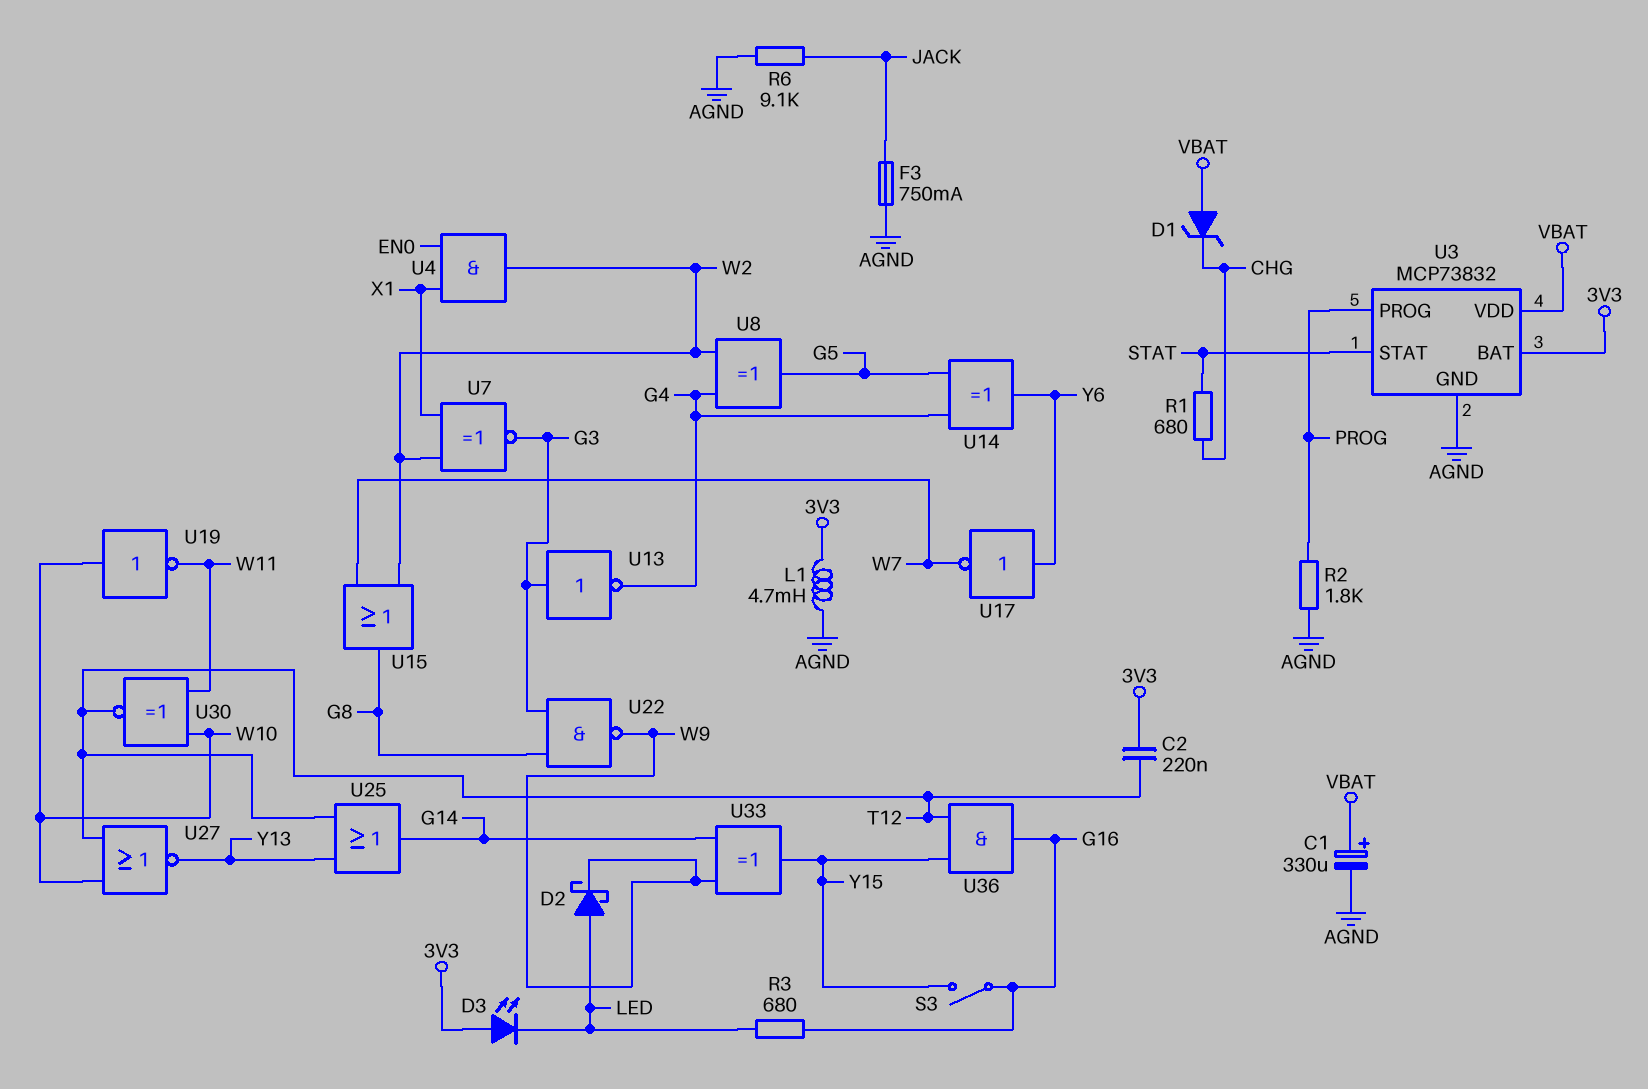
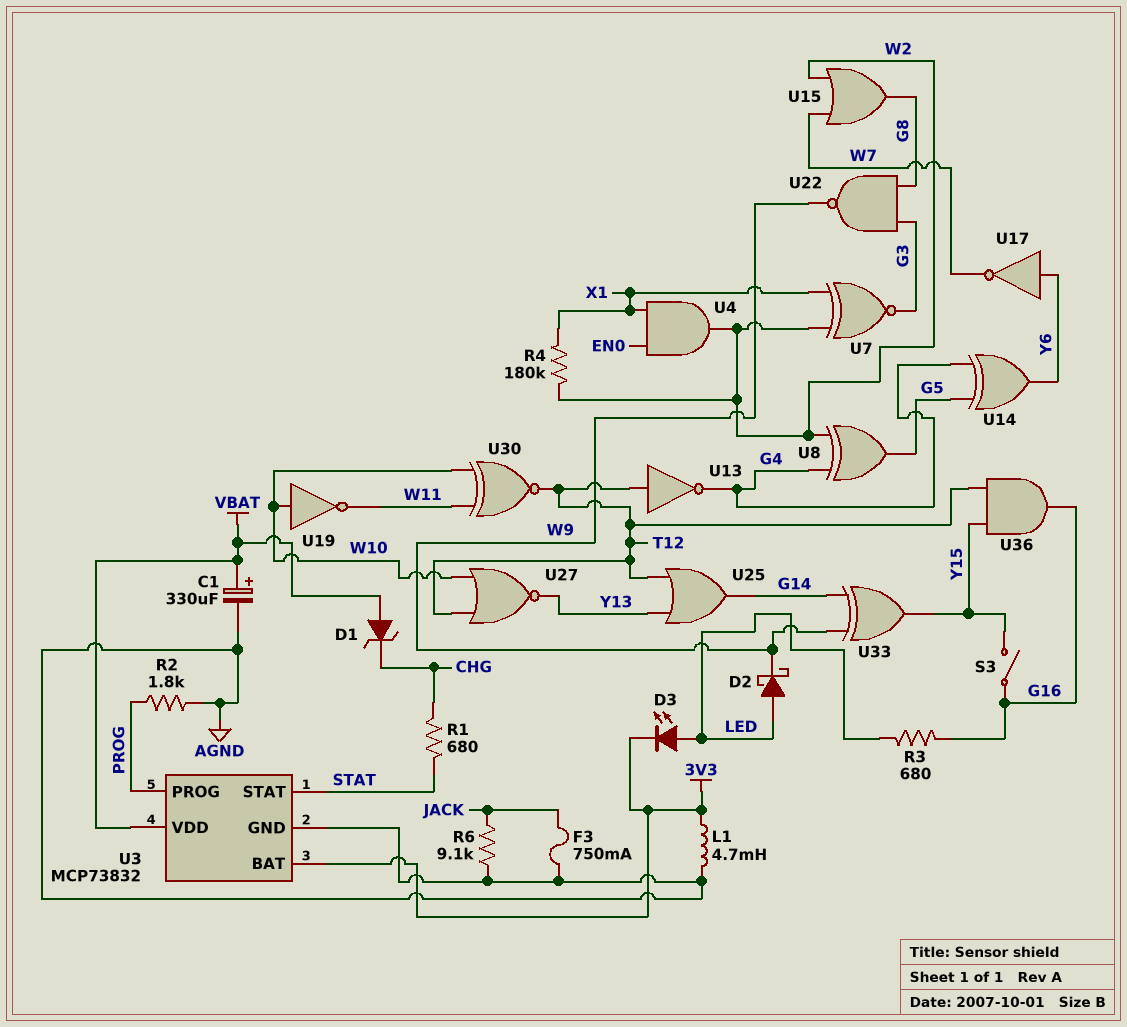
C2: 220nF (3V3, T12) -> none
D3: LED (A 3V3, K LED) -> LED (A LED, K 3V3)
R4: none -> 180k (W2, X1)
U13: NOT (in G3, out G4) -> NOT (in T12, out G4)

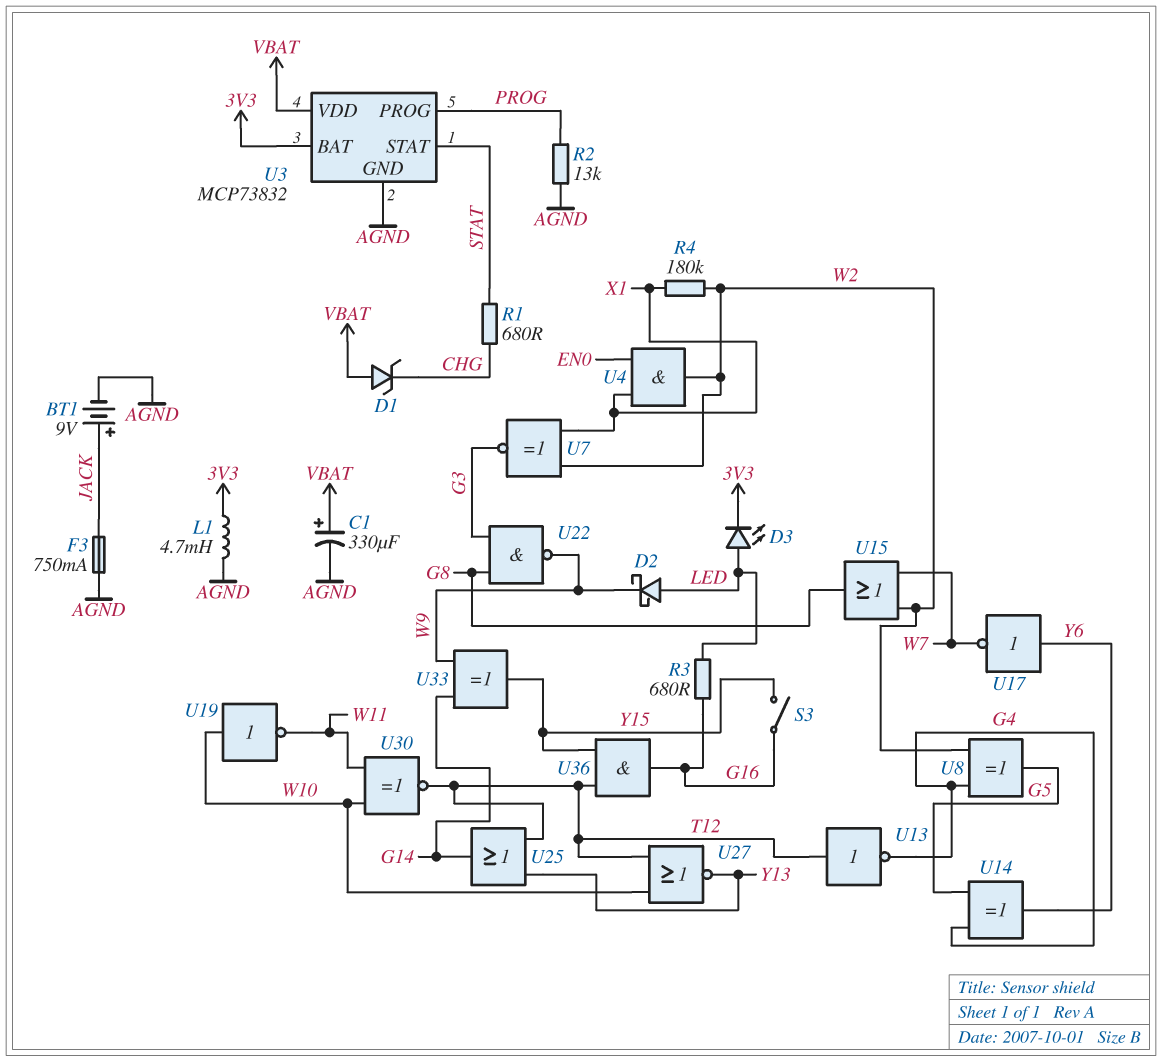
BT1: none -> 9V (plus JACK, minus AGND)
R2: 1.8k (AGND, PROG) -> 13k (AGND, PROG)
R6: 9.1k (AGND, JACK) -> none

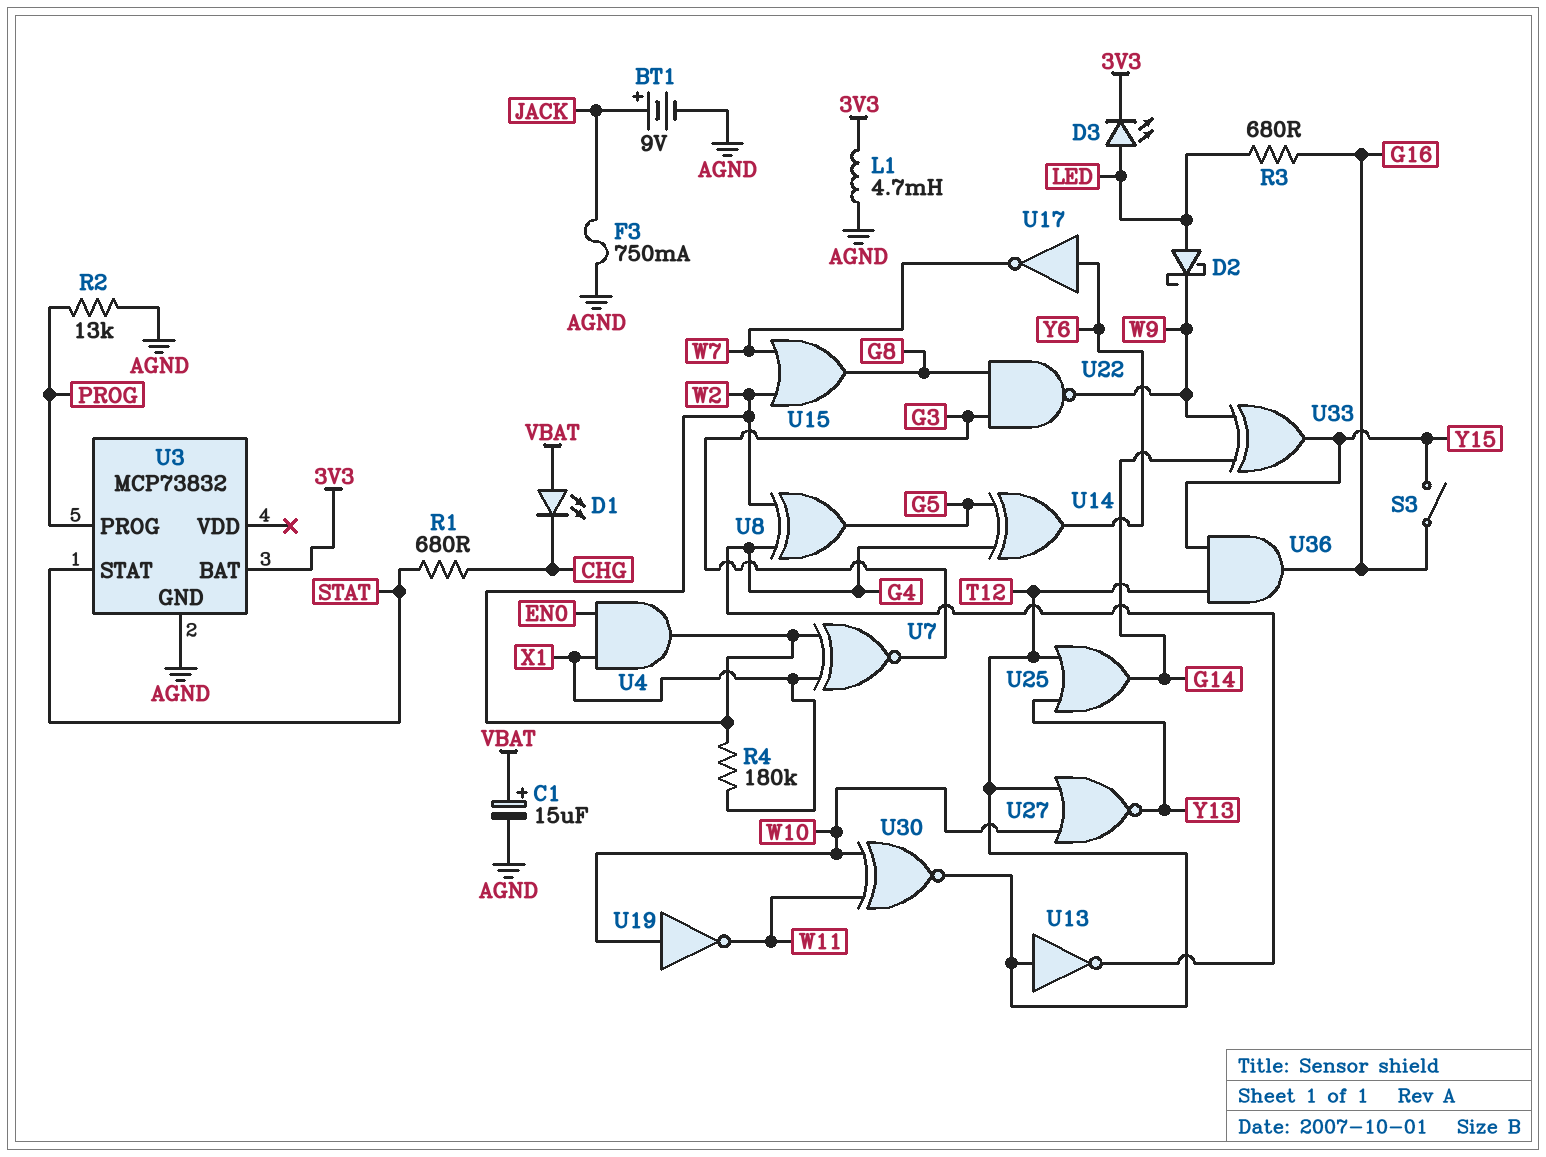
C1: 330uF (plus VBAT, minus AGND) -> 15uF (plus VBAT, minus AGND)
D1: zener (A VBAT, K CHG) -> LED (A VBAT, K CHG)
U3 pin VDD: VBAT -> none

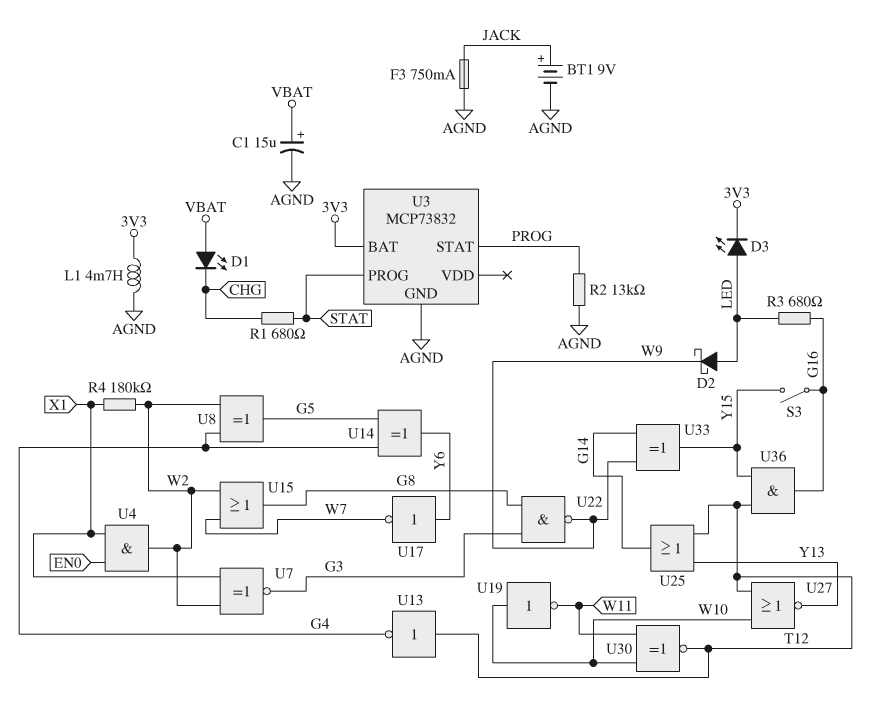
U3 pin PROG: PROG -> STAT
U3 pin STAT: STAT -> PROG

